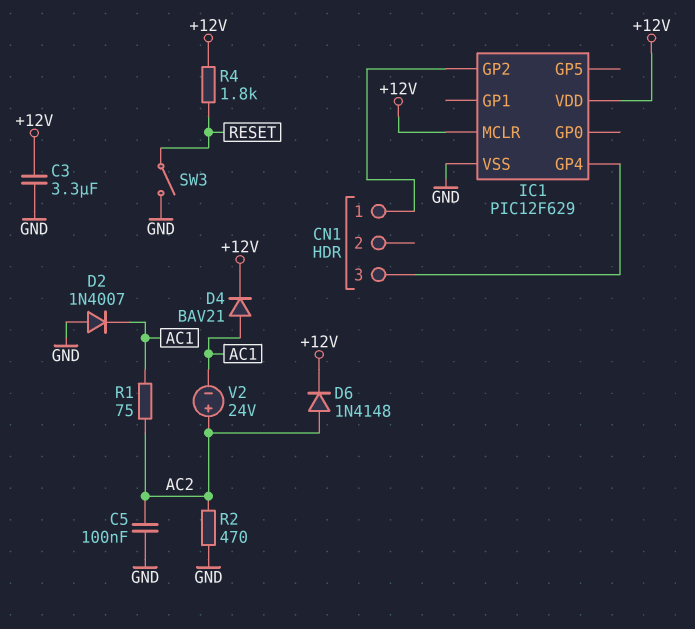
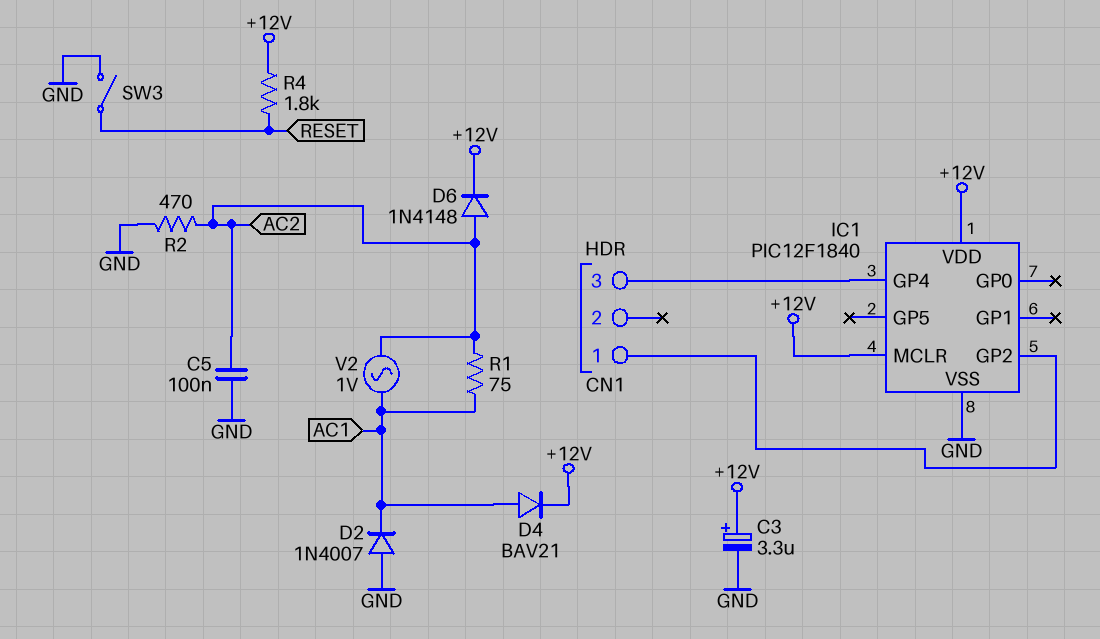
C3: 3.3uF (+12V, GND) -> 3.3uF (plus +12V, minus GND)
IC1: PIC12F629 -> PIC12F1840
V2: 24V (plus AC2, minus AC1) -> AC 1V (AC1, AC2)

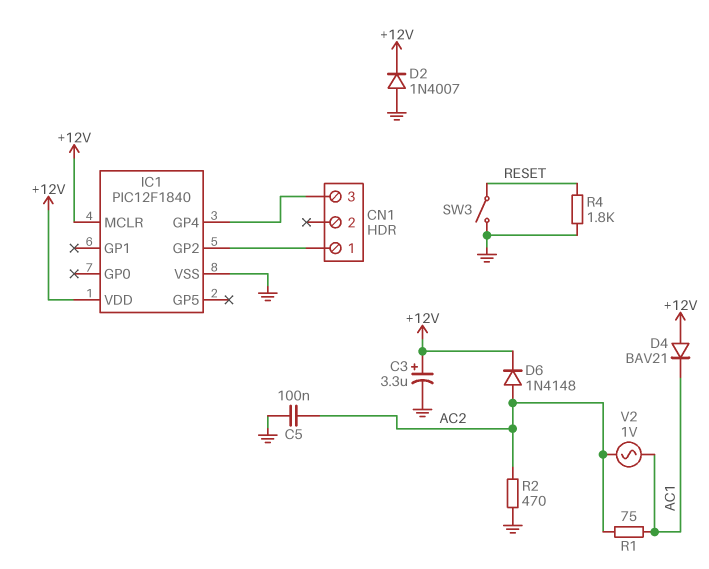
D2: diode 1N4007 (A GND, K AC1) -> diode 1N4007 (A GND, K +12V)
D4: diode BAV21 (A AC1, K +12V) -> diode BAV21 (A +12V, K AC1)
R4: 1.8k (+12V, RESET) -> 1.8k (GND, RESET)

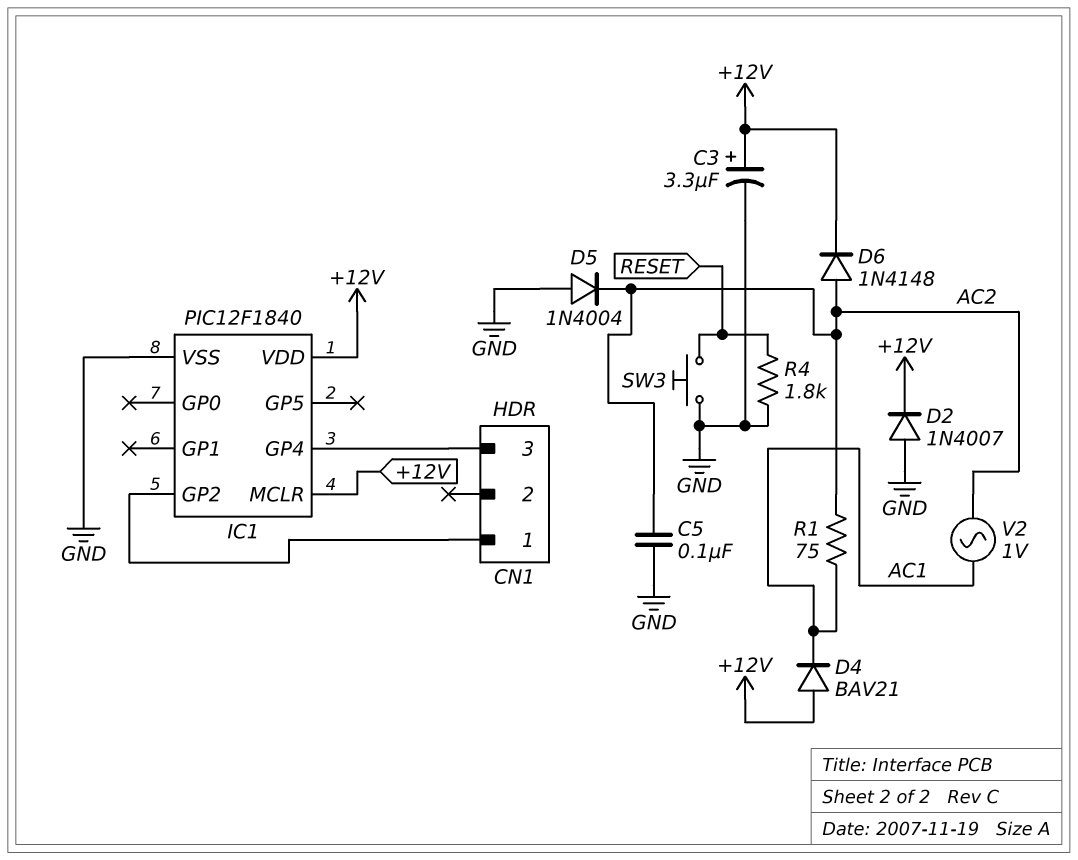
D5: none -> diode 1N4004 (A GND, K AC2)
R2: 470 (AC2, GND) -> none
SW3: switch (GND, RESET) -> button (GND, RESET)

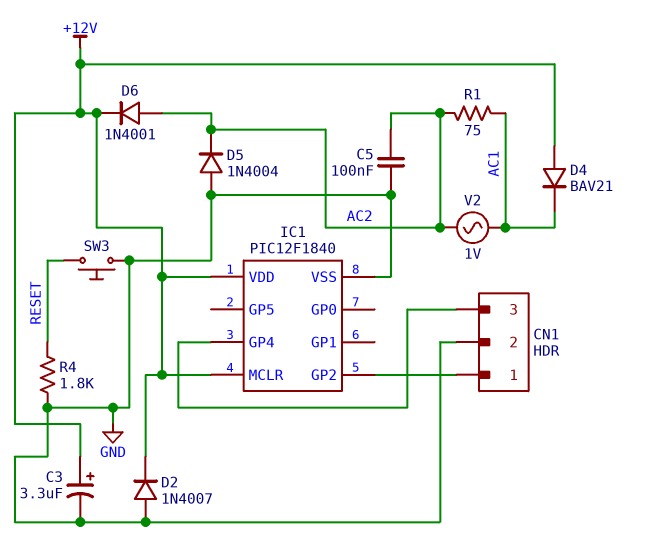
CN1 pin 2: none -> GND
D6: diode 1N4148 (A AC2, K +12V) -> diode 1N4001 (A AC2, K +12V)

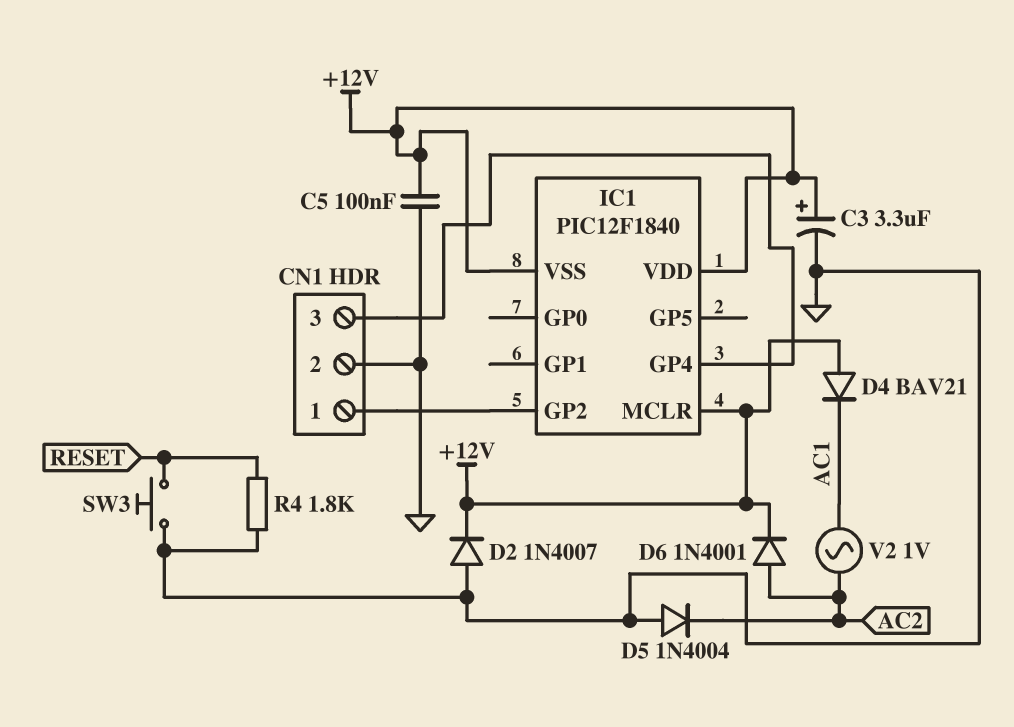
C5: 100nF (AC2, GND) -> 100nF (+12V, GND)
IC1 pin VSS: GND -> +12V
R1: 75 (AC1, AC2) -> none

